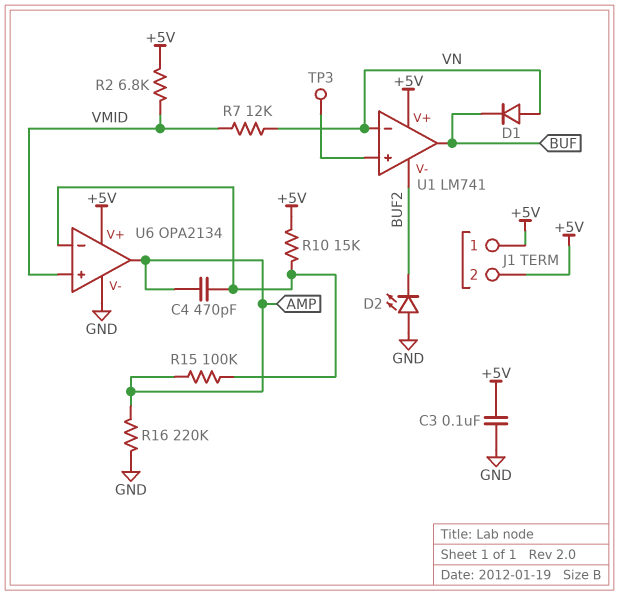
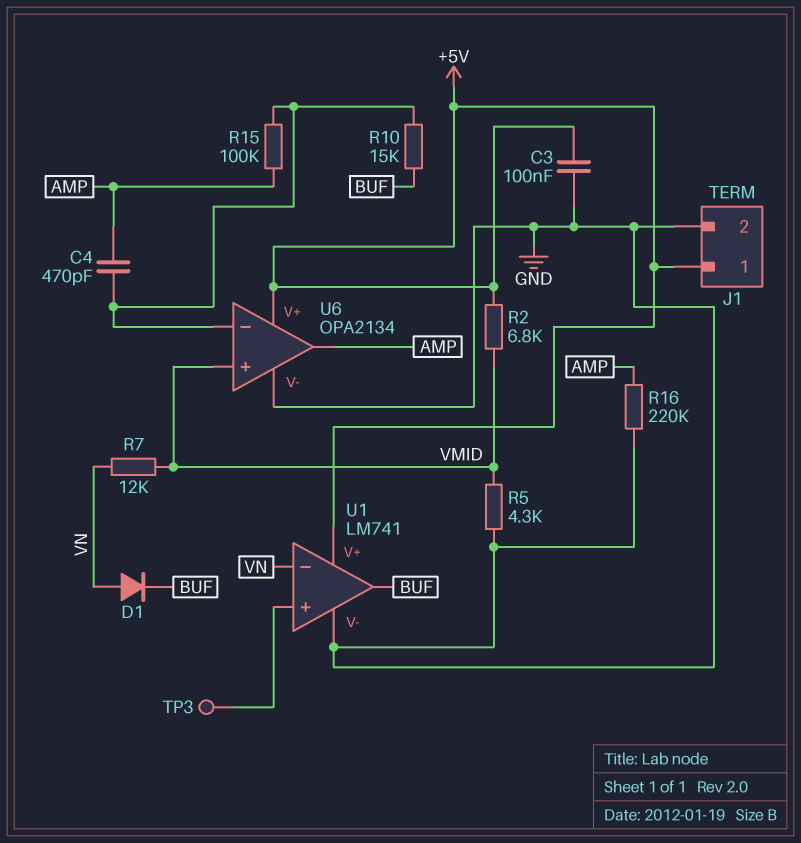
D2: LED (A GND, K BUF2) -> none
J1 pin 2: +5V -> GND
R5: none -> 4.3k (GND, VMID)
R10: 15k (+5V, U6/in-) -> 15k (BUF, U6/in-)
U1 pin V-: BUF2 -> GND

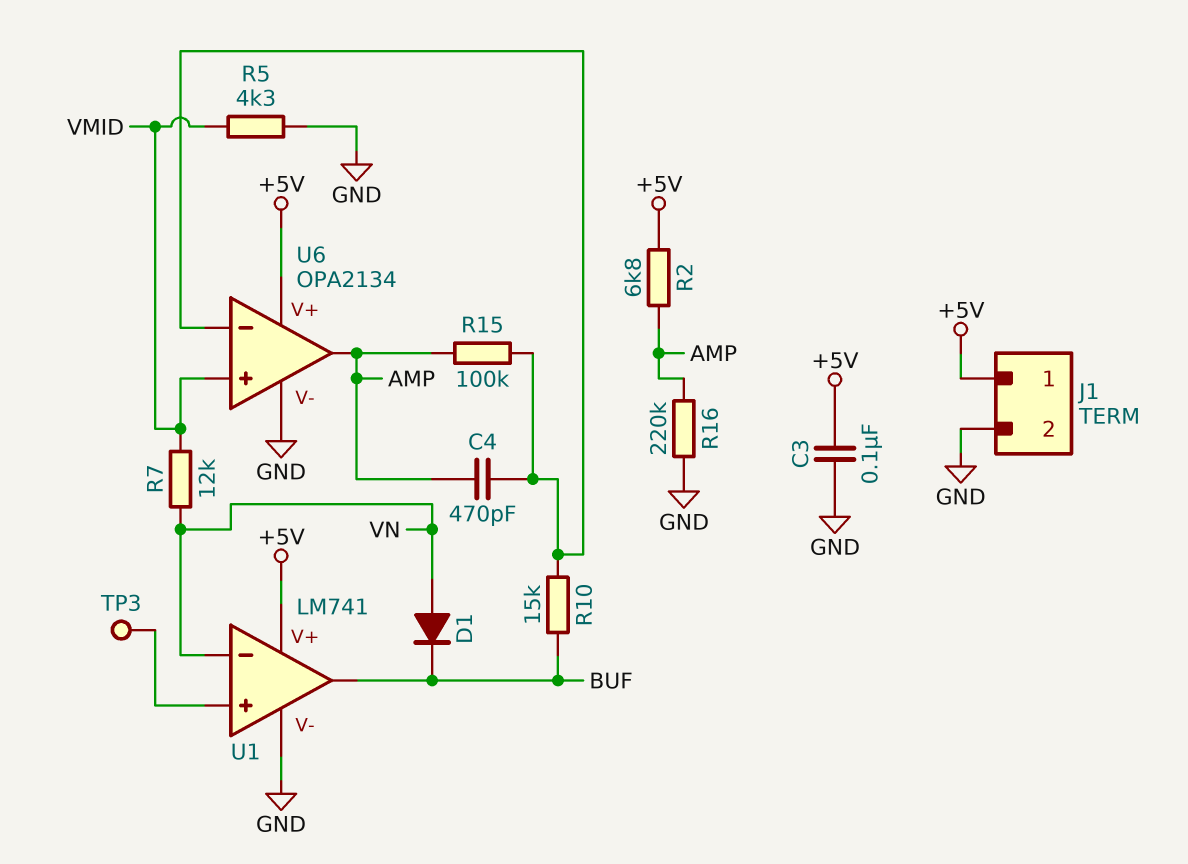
R2: 6.8k (+5V, VMID) -> 6.8k (+5V, AMP)

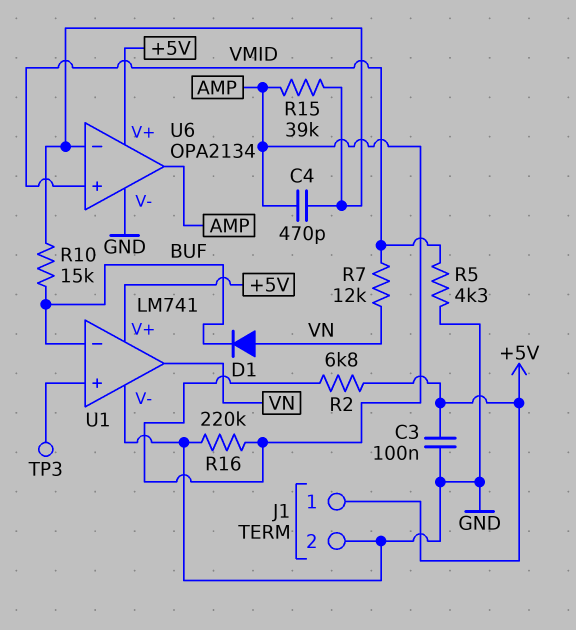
R15: 100k (AMP, U6/in-) -> 39k (AMP, U6/in-)
U1 pin in-: VN -> BUF
U1 pin out: BUF -> VN

